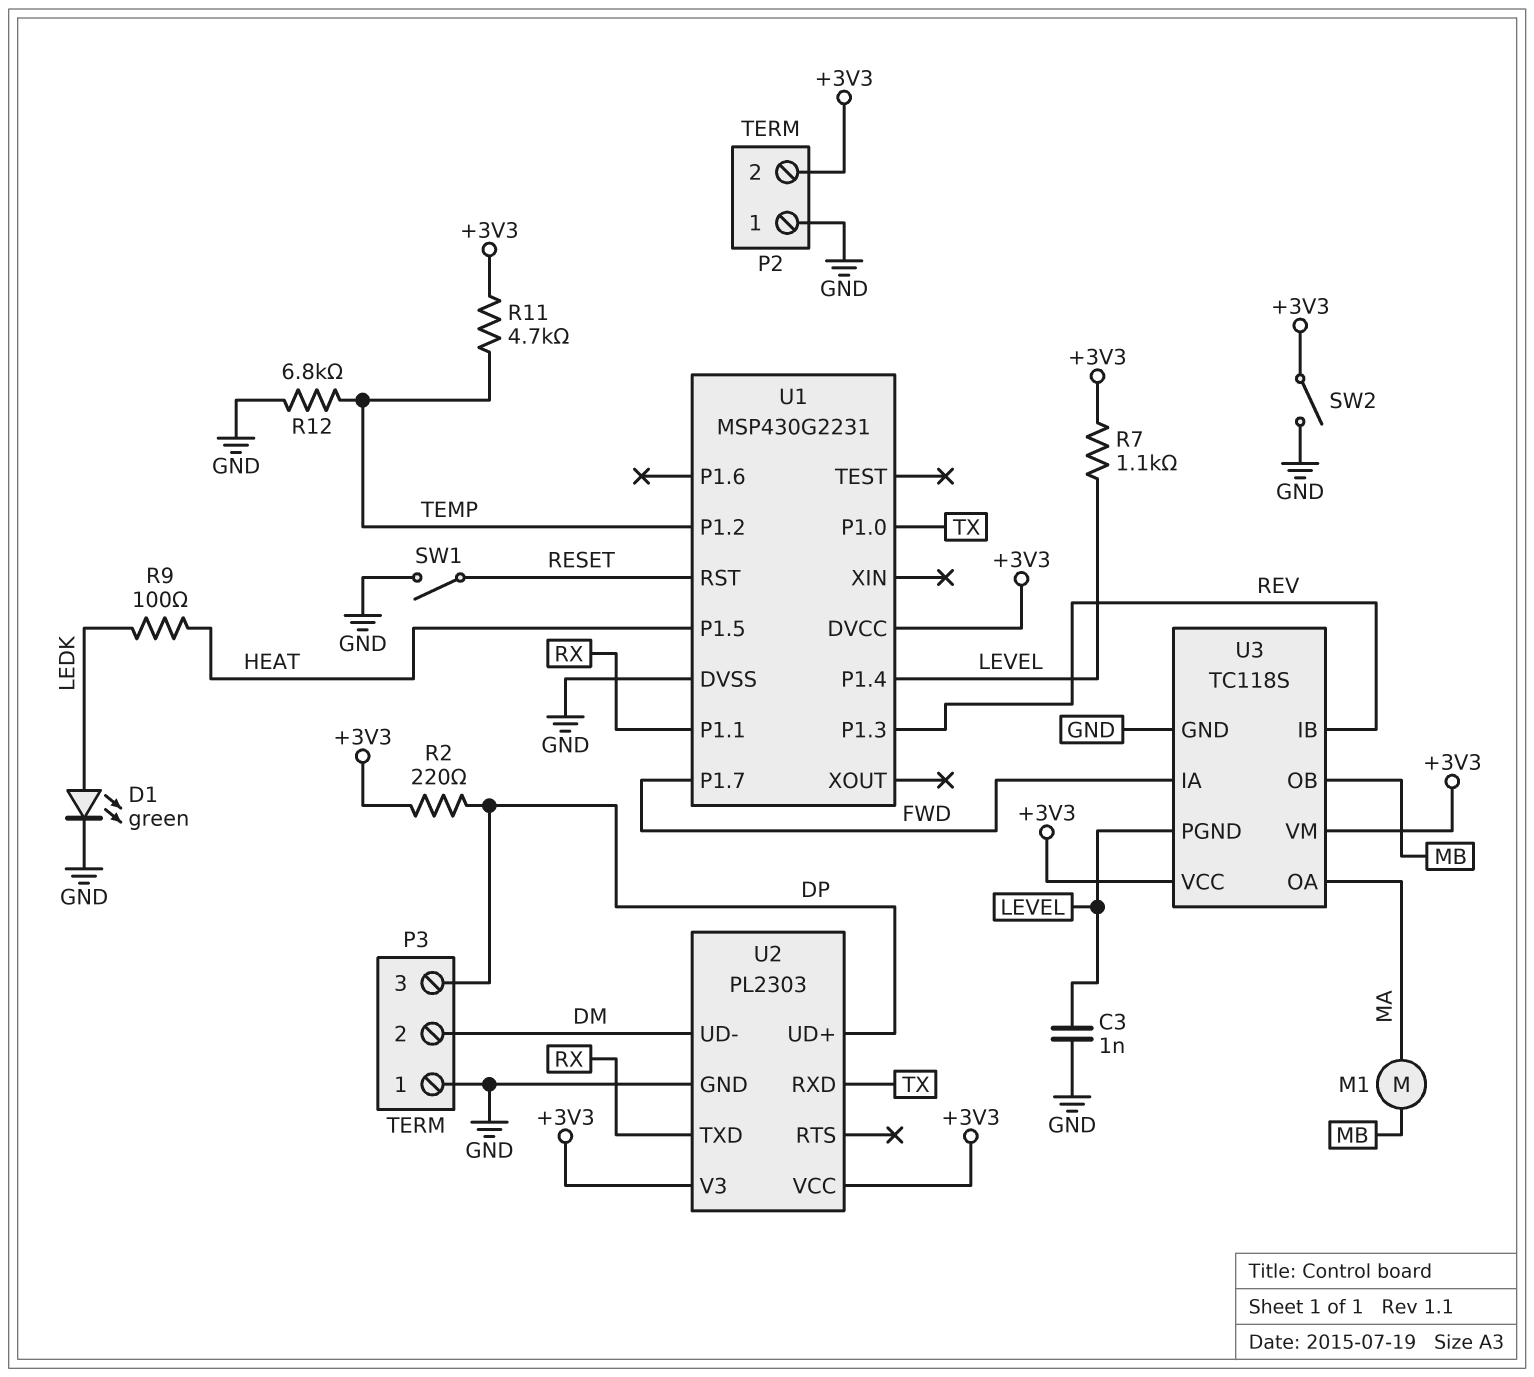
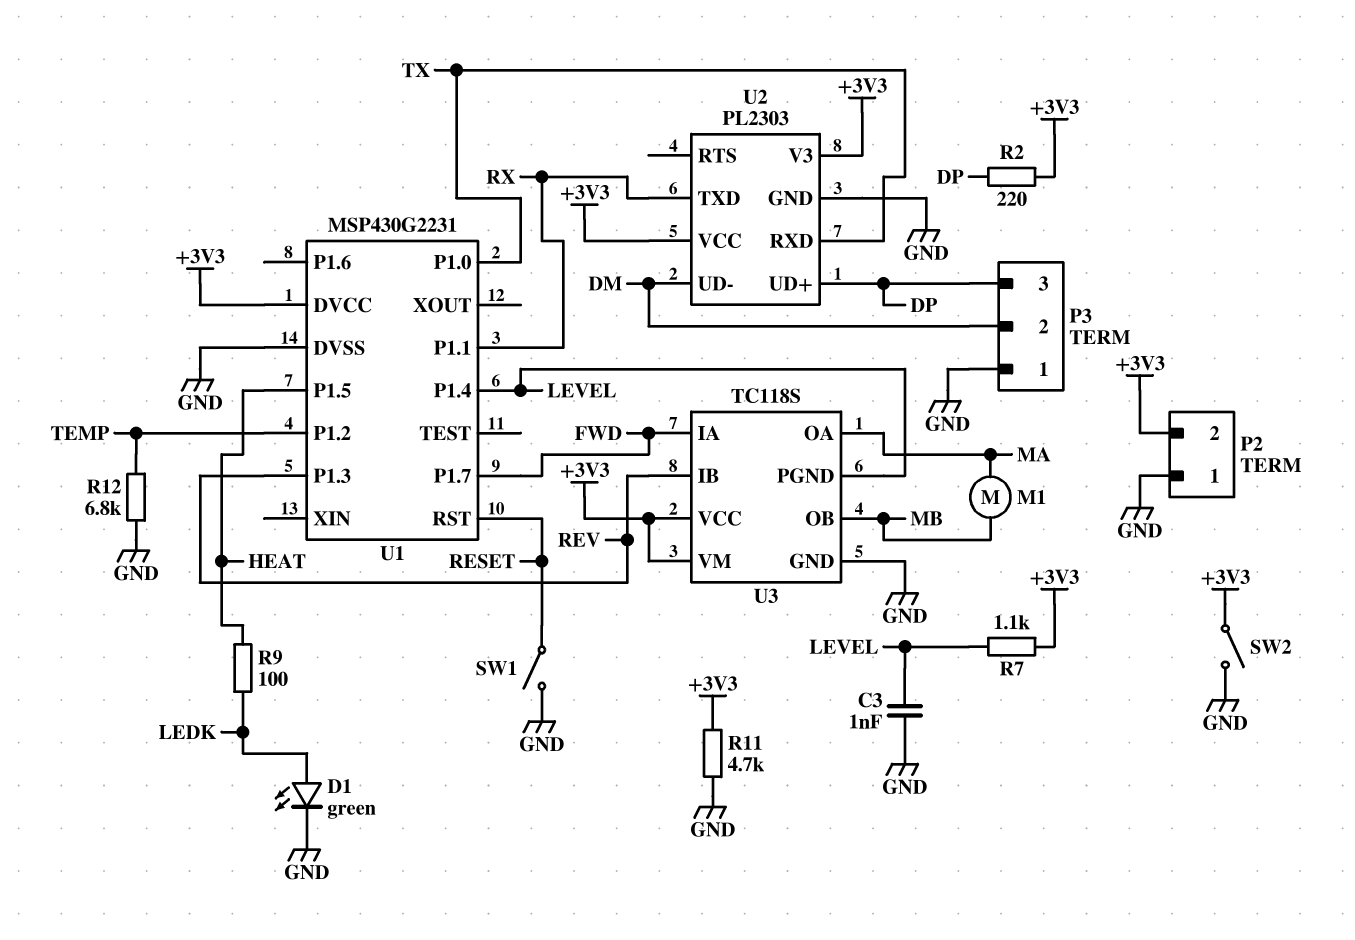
R11: 4.7k (+3V3, TEMP) -> 4.7k (+3V3, GND)

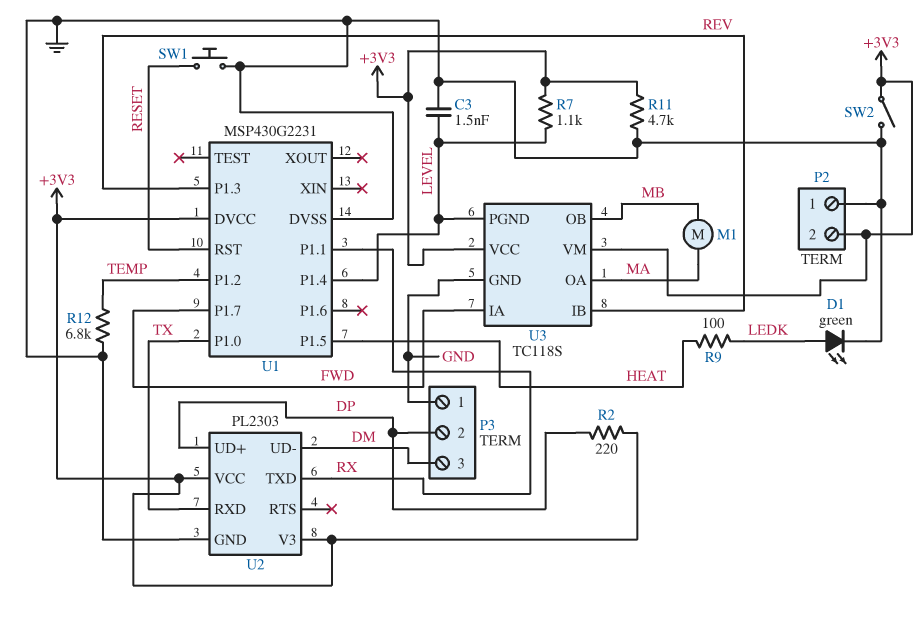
C3: 1nF (GND, LEVEL) -> 1.5nF (GND, LEVEL)
P3 pin 2: DM -> DP
P3 pin 3: DP -> DM
SW1: switch (GND, RESET) -> button (GND, RESET)

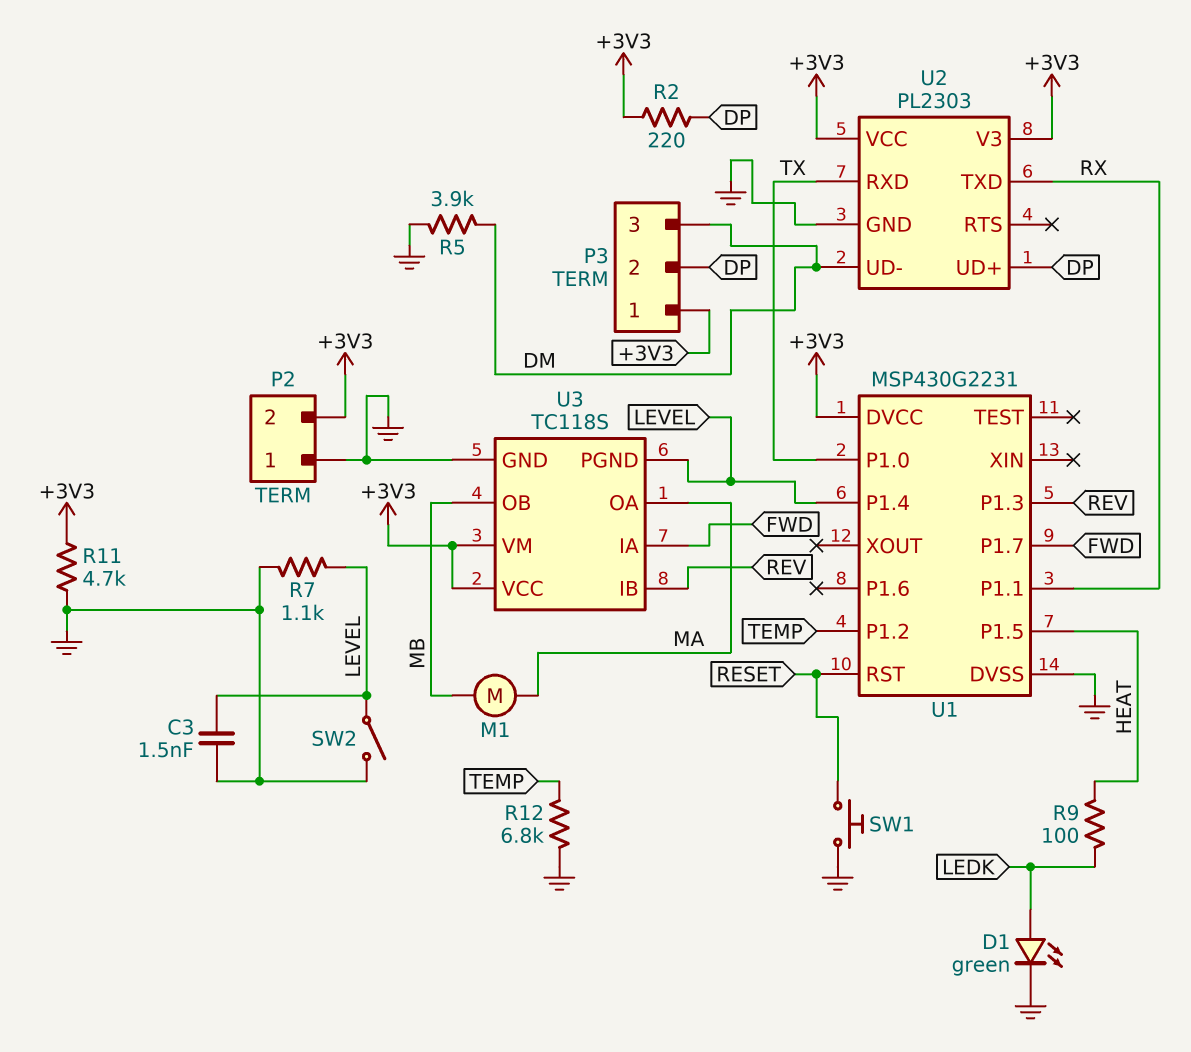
P3 pin 1: GND -> +3V3
R5: none -> 3.9k (DM, GND)
R7: 1.1k (+3V3, LEVEL) -> 1.1k (GND, LEVEL)
SW2: switch (+3V3, GND) -> switch (GND, LEVEL)

